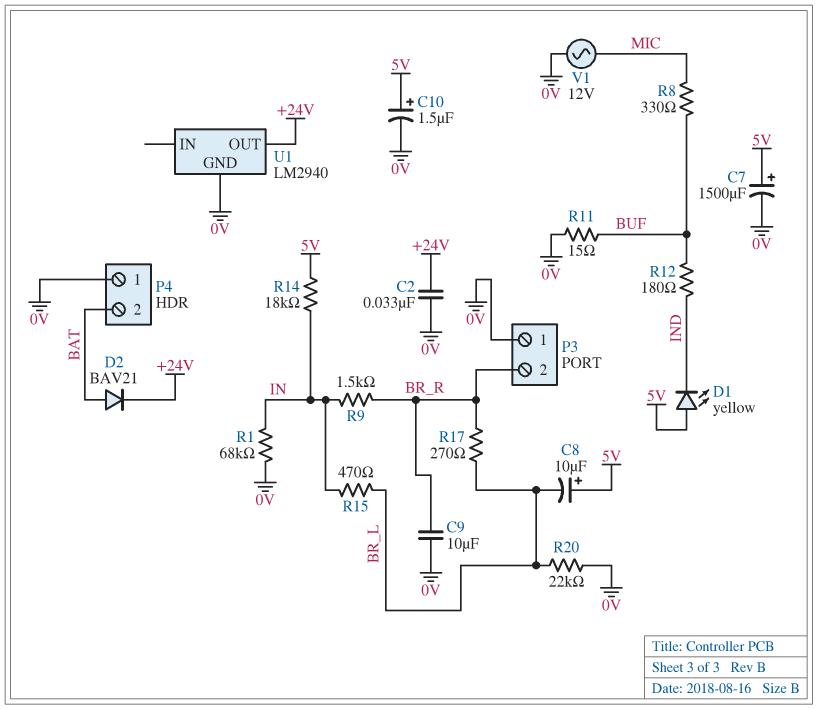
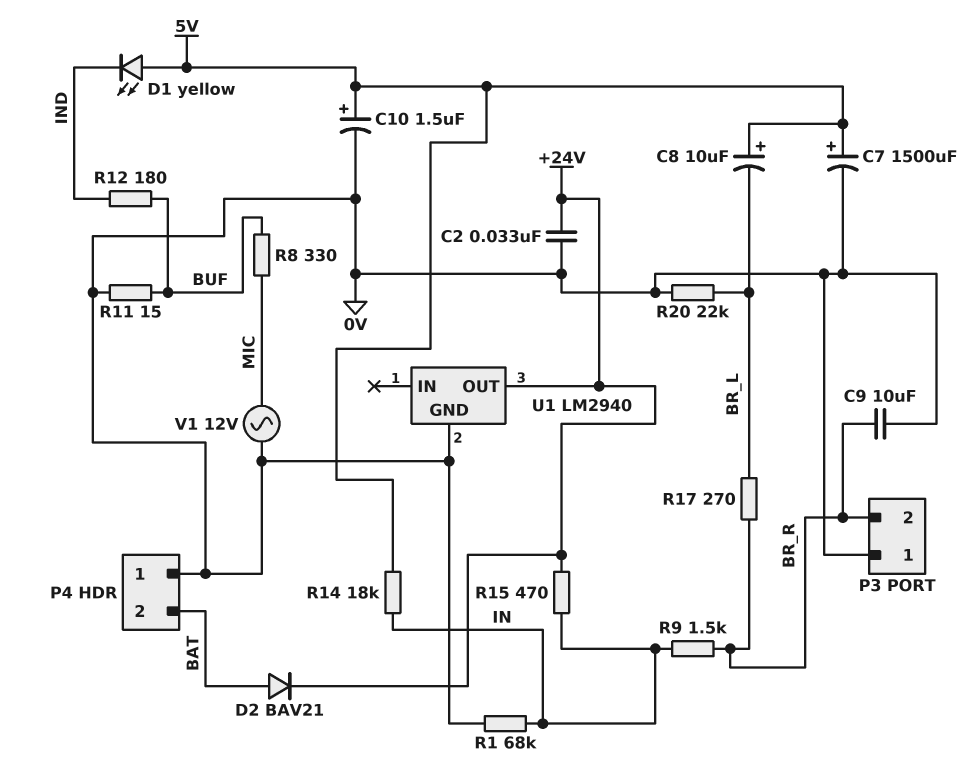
R15: 470 (BR_L, IN) -> 470 (+24V, IN)

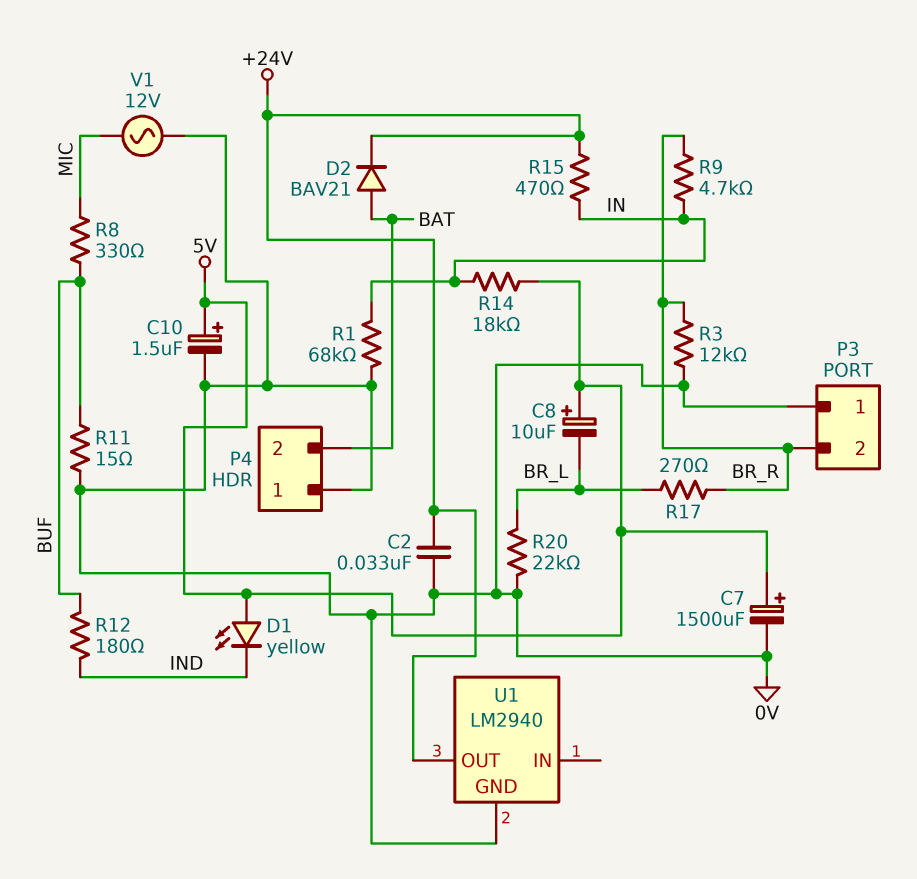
C9: 10uF (0V, BR_R) -> none
R3: none -> 12k (0V, BR_R)
R9: 1.5k (BR_R, IN) -> 4.7k (BR_R, IN)

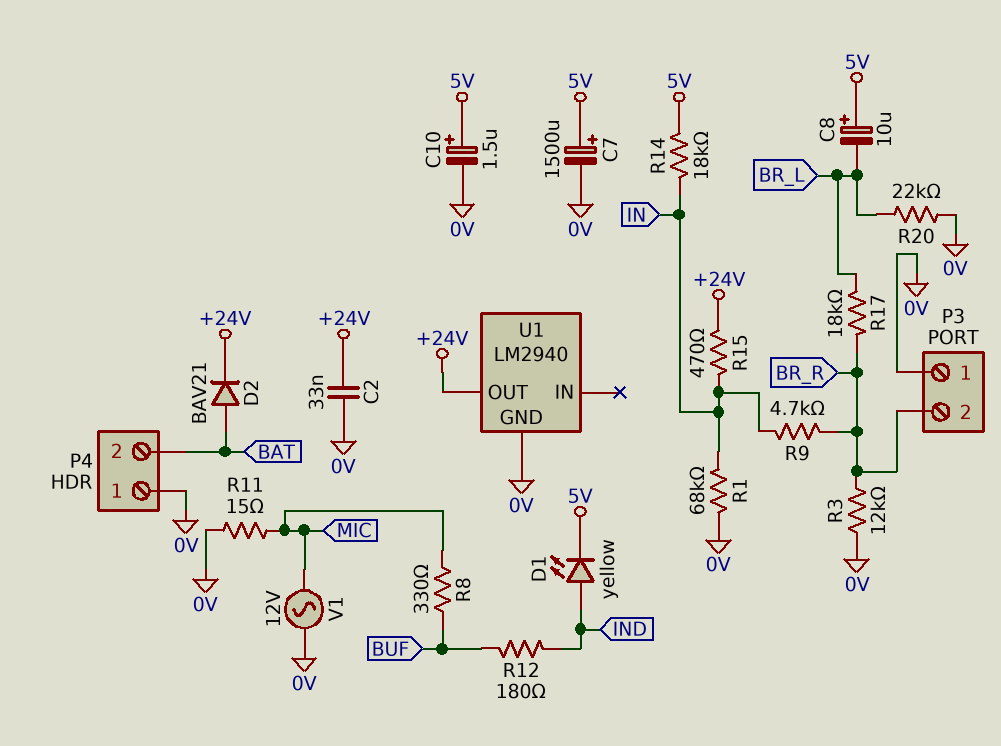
D1: LED yellow (A 5V, K IND) -> LED yellow (A IND, K 5V)
R11: 15 (0V, BUF) -> 15 (0V, MIC)
R17: 270 (BR_L, BR_R) -> 18k (BR_L, BR_R)

